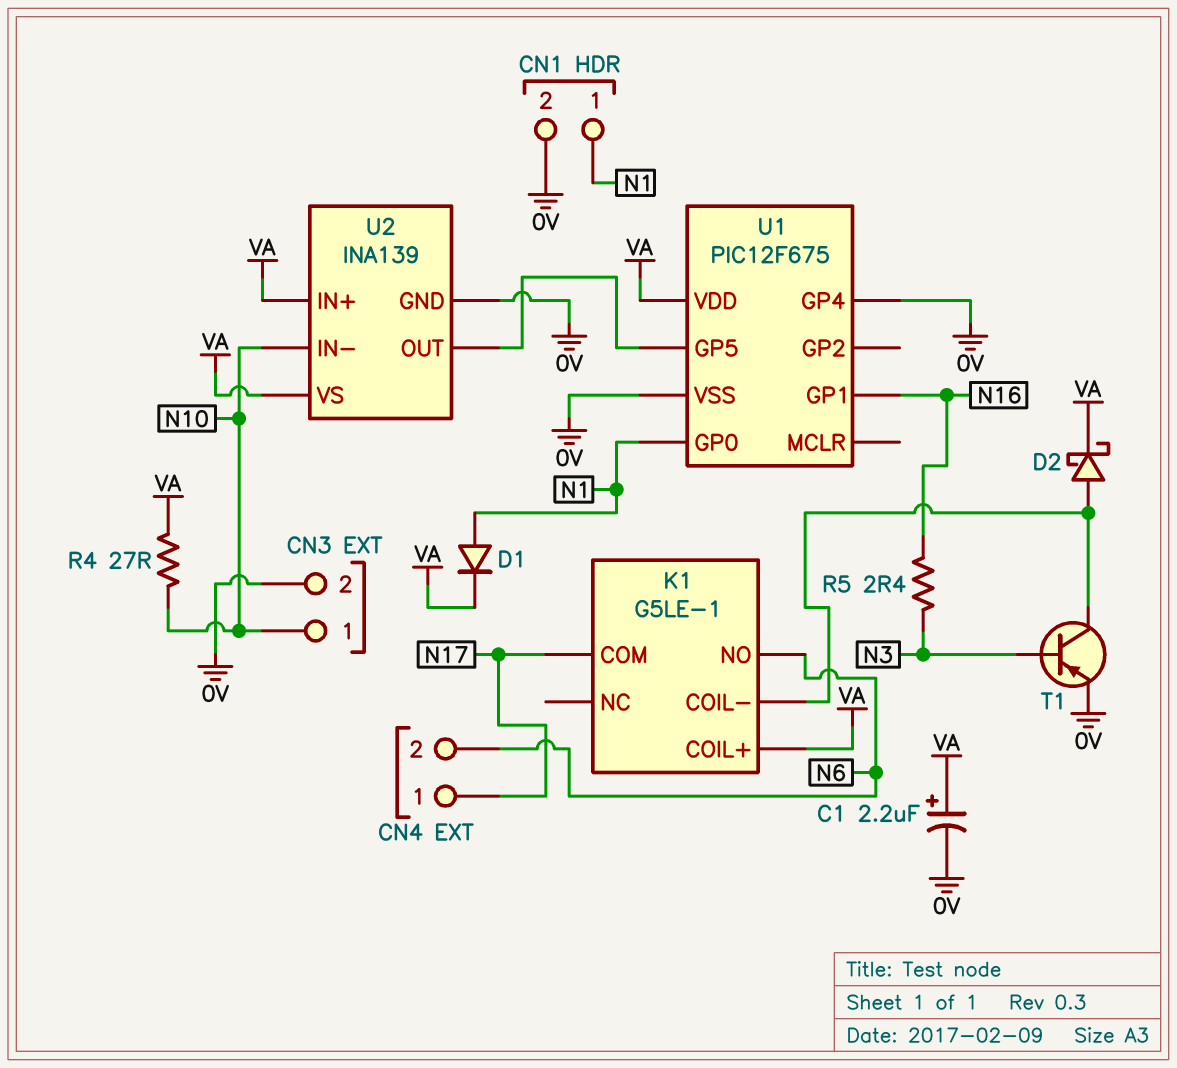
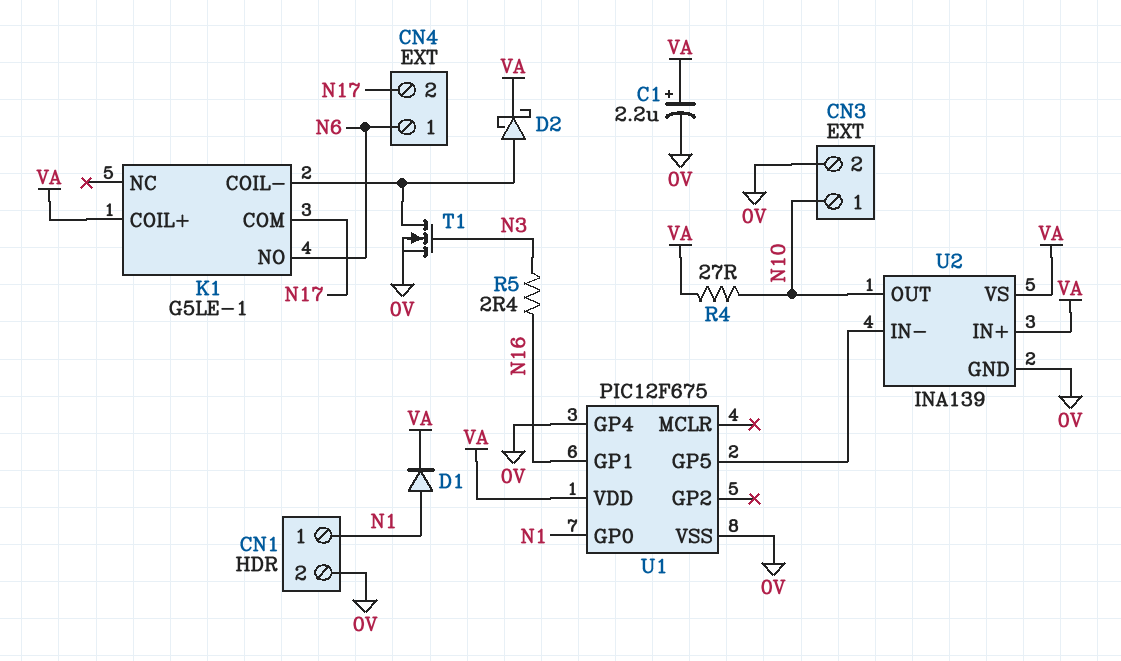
CN4 pin 1: N17 -> N6
CN4 pin 2: N6 -> N17
T1: PNP (B N3, C K1/COIL-, E 0V) -> NMOS (G N3, D K1/COIL-, S 0V)
U2 pin IN-: N10 -> U1/GP5
U2 pin OUT: U1/GP5 -> N10

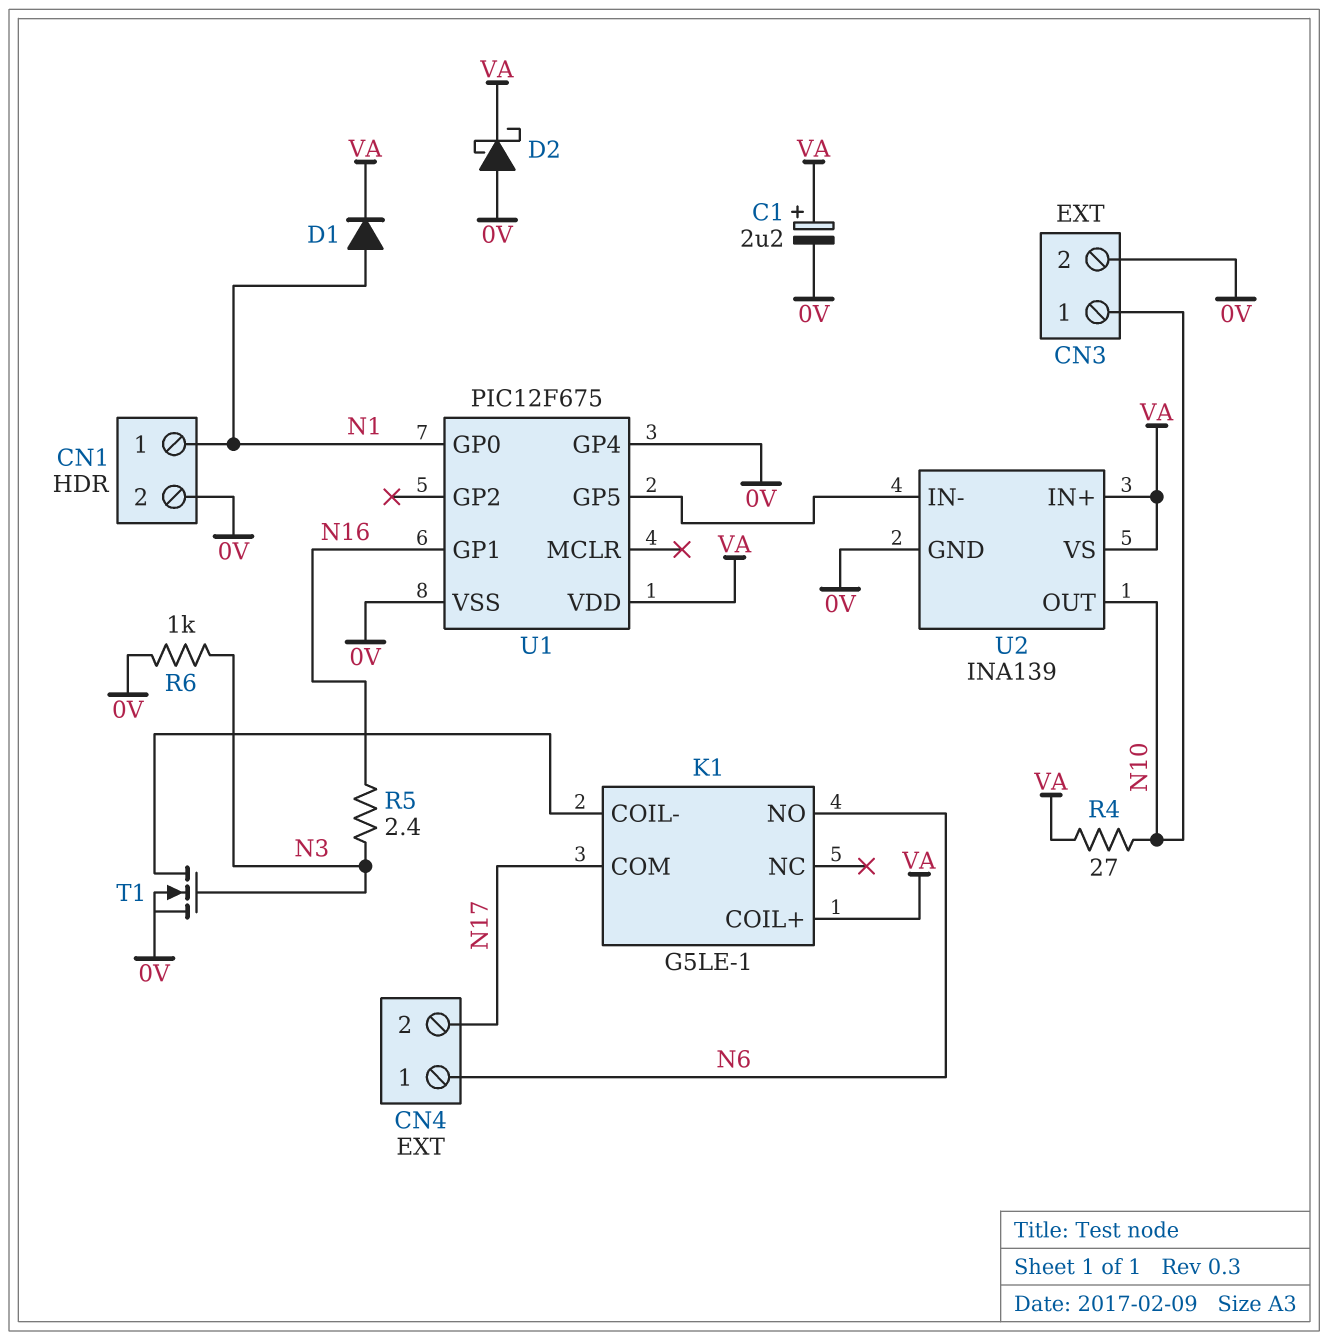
D2: schottky (A K1/COIL-, K VA) -> schottky (A 0V, K VA)
R6: none -> 1k (0V, N3)

